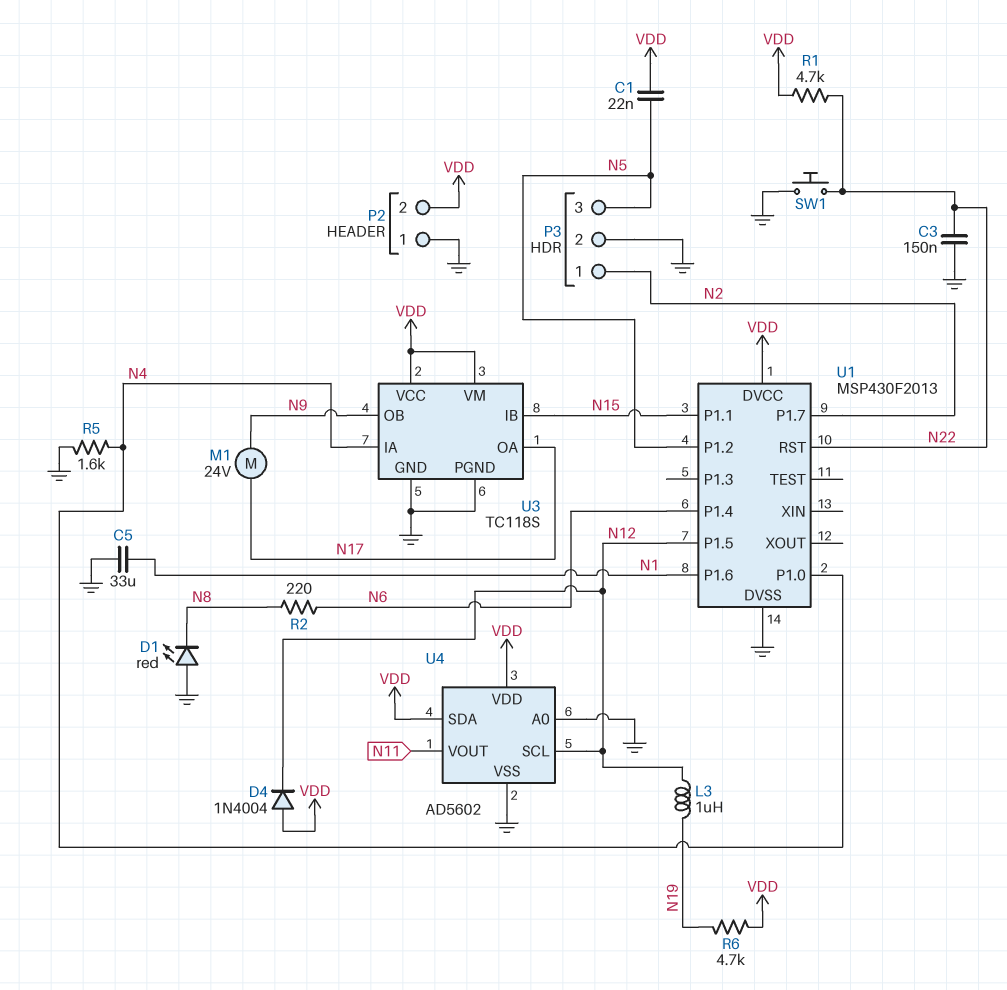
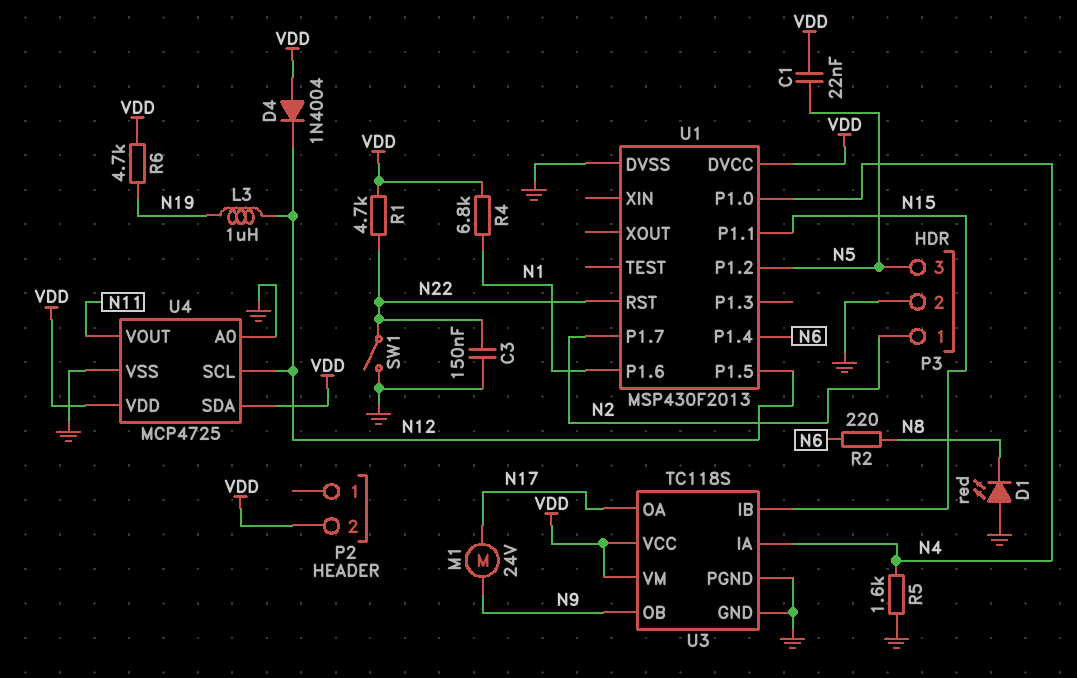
C5: 33uF (GND, N1) -> none
P2 pin 1: GND -> none
R4: none -> 6.8k (N1, VDD)
SW1: button (GND, N22) -> switch (GND, N22)
U4: AD5602 -> MCP4725

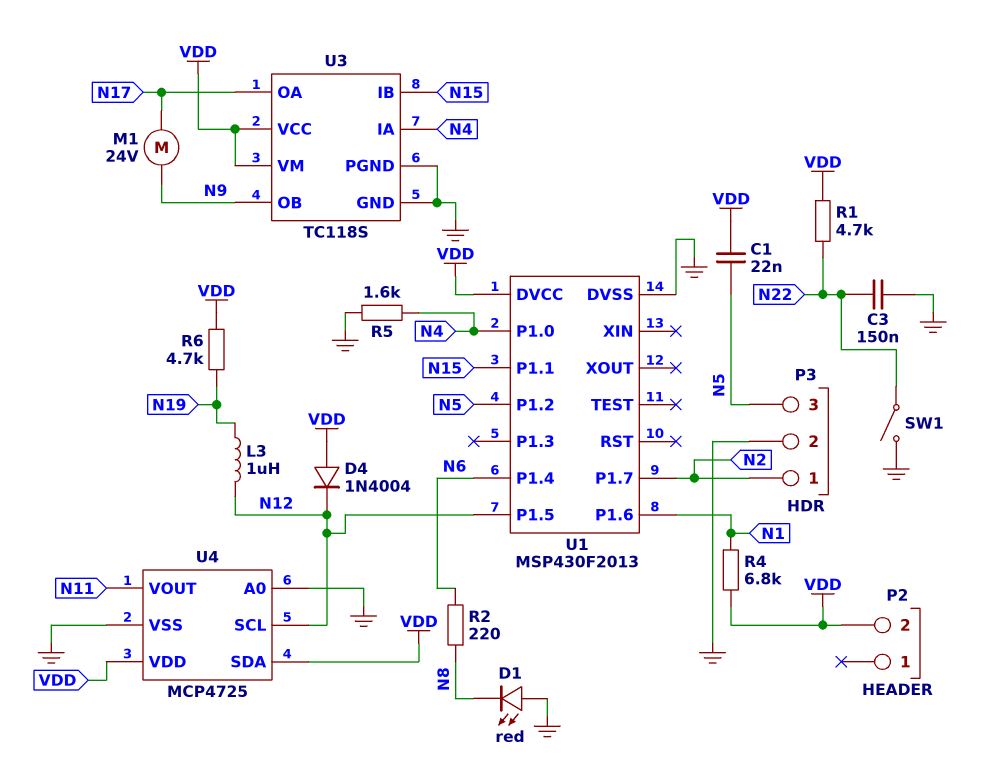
U1 pin RST: N22 -> none

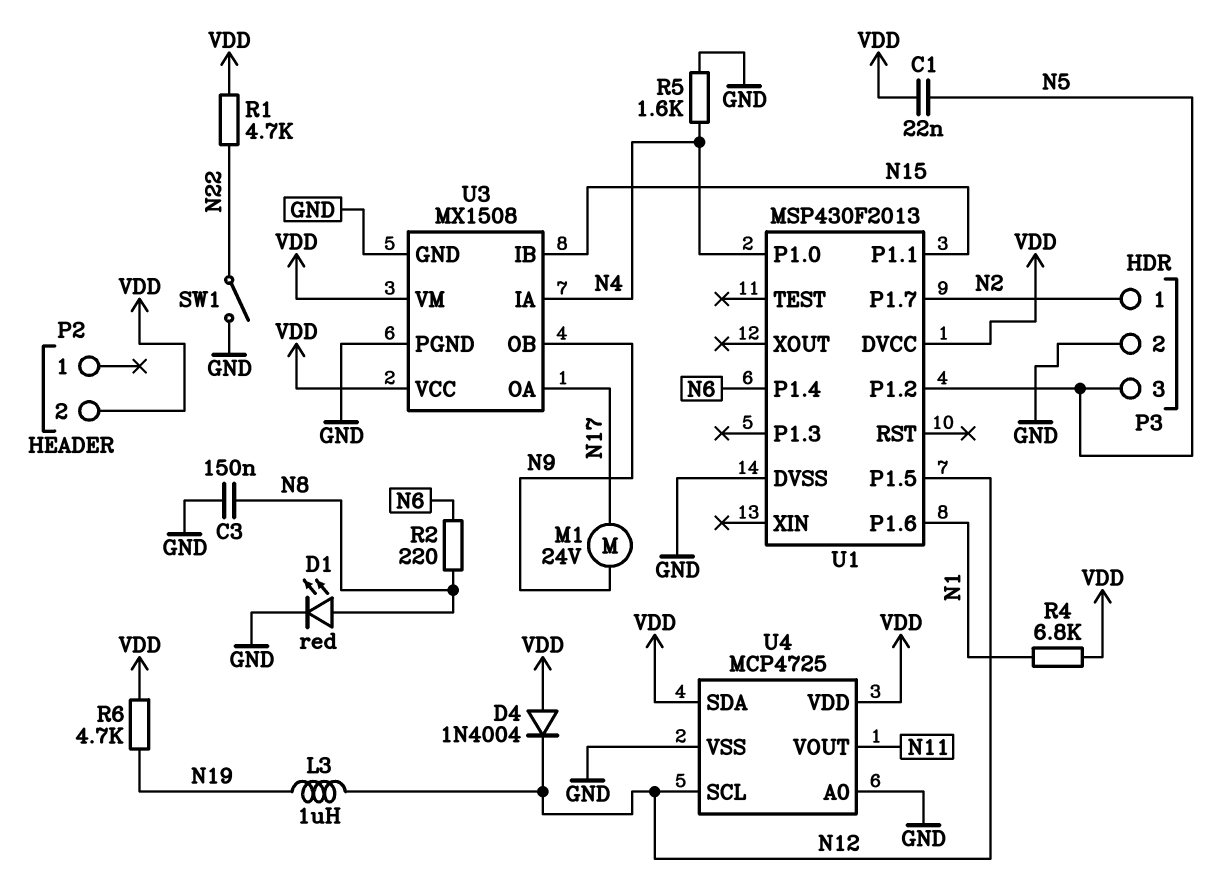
C3: 150nF (GND, N22) -> 150nF (GND, N8)
D1: LED red (A GND, K N8) -> LED red (A N8, K GND)
U3: TC118S -> MX1508

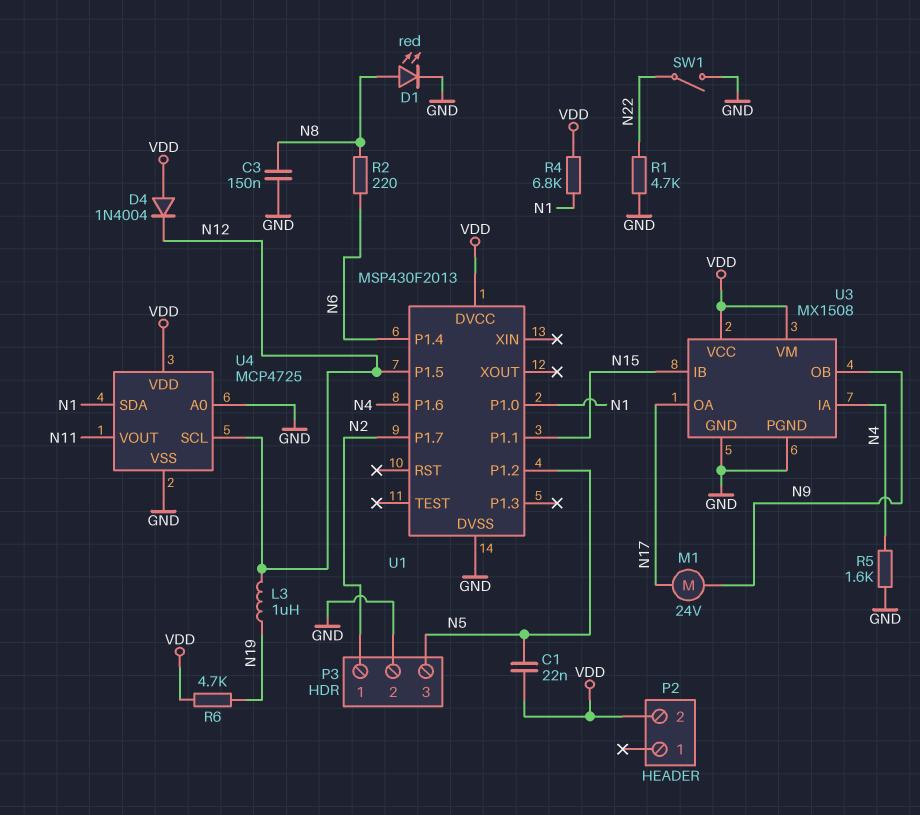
R1: 4.7k (N22, VDD) -> 4.7k (GND, N22)
U1 pin P1.0: N4 -> N1
U1 pin P1.6: N1 -> N4
U4 pin SDA: VDD -> N1

